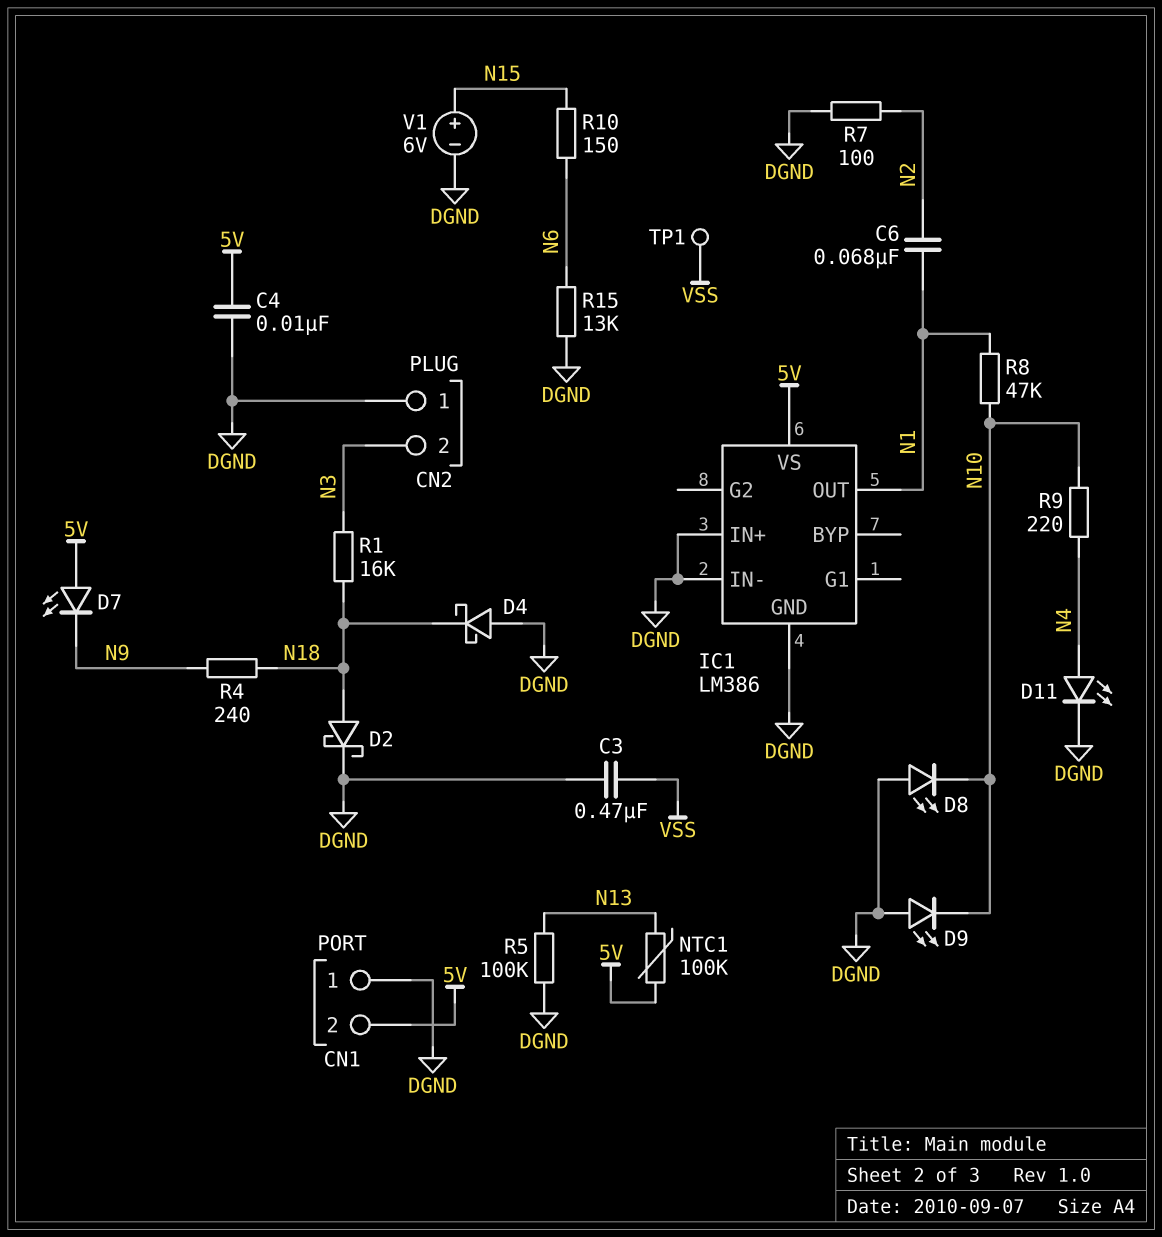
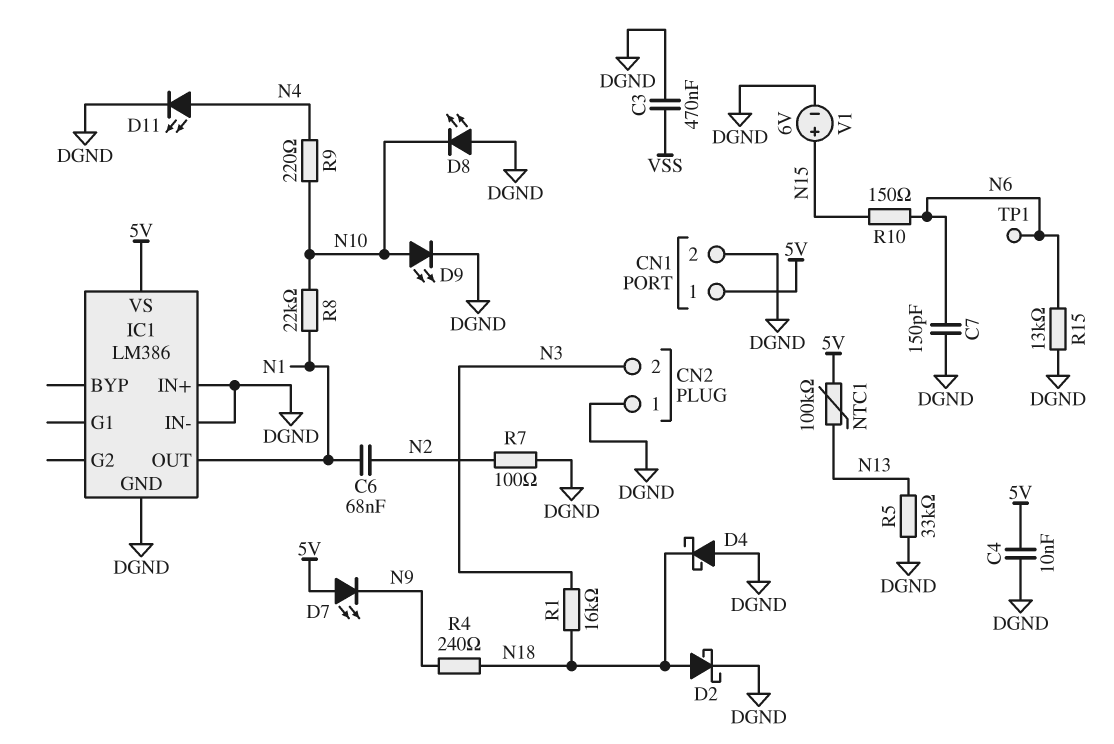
C7: none -> 150pF (DGND, N6)
CN1 pin 1: DGND -> 5V
CN1 pin 2: 5V -> DGND
D9: LED (A DGND, K N10) -> LED (A N10, K DGND)
R5: 100k (DGND, N13) -> 33k (DGND, N13)
R8: 47k (N1, N10) -> 22k (N1, N10)
TP1: test point (VSS) -> test point (N6)

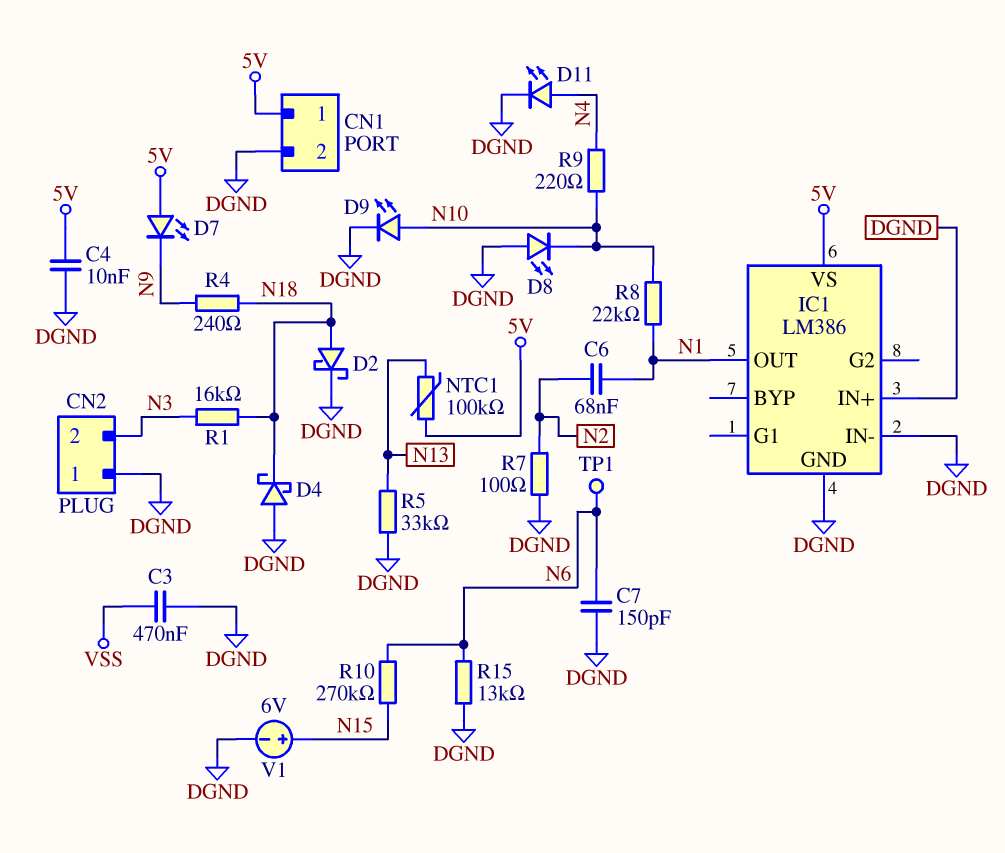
R10: 150 (N6, N15) -> 270k (N6, N15)

